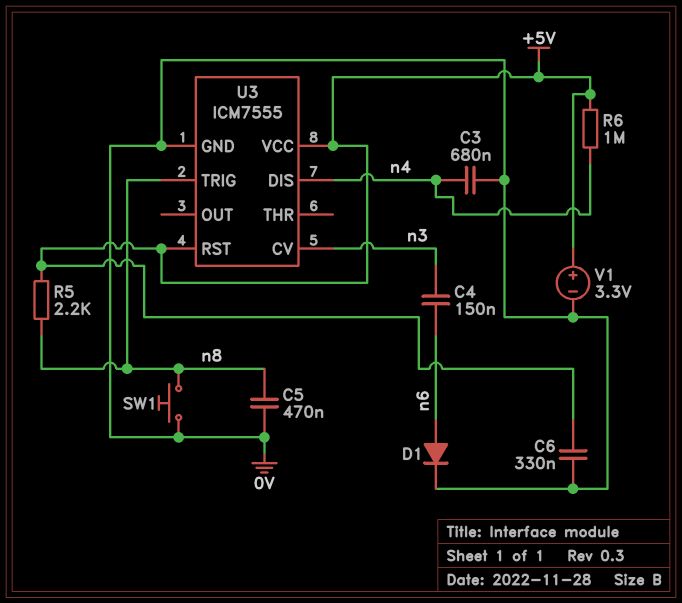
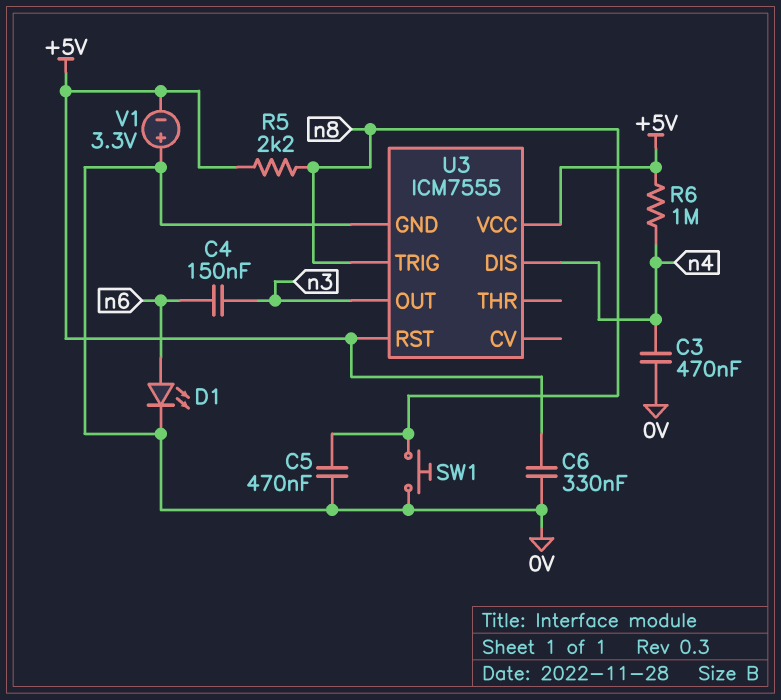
C3: 680nF (0V, n4) -> 470nF (0V, n4)
D1: diode (A n6, K 0V) -> LED (A n6, K 0V)
U3 pin CV: n3 -> none
U3 pin OUT: none -> n3
V1: 3.3V (plus +5V, minus 0V) -> 3.3V (plus 0V, minus +5V)

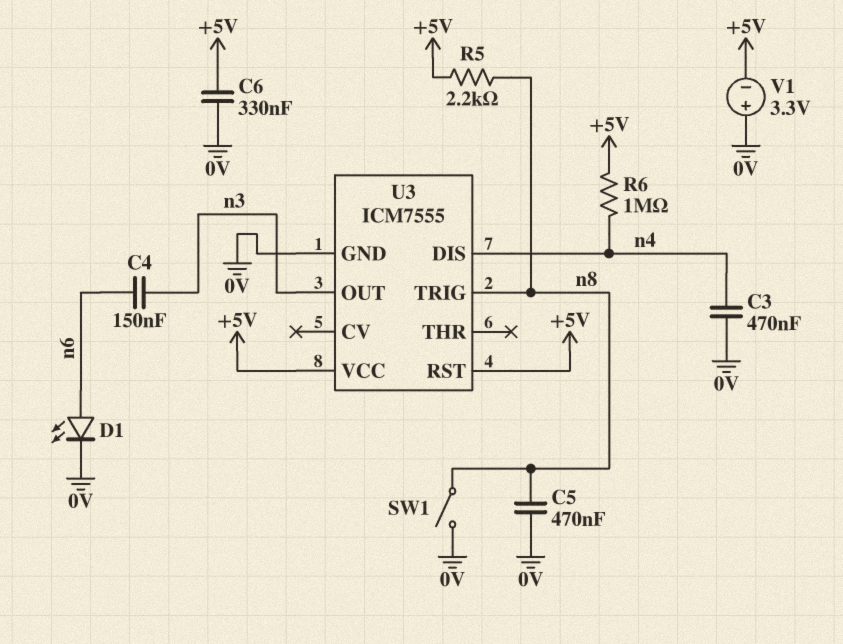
SW1: button (0V, n8) -> switch (0V, n8)

